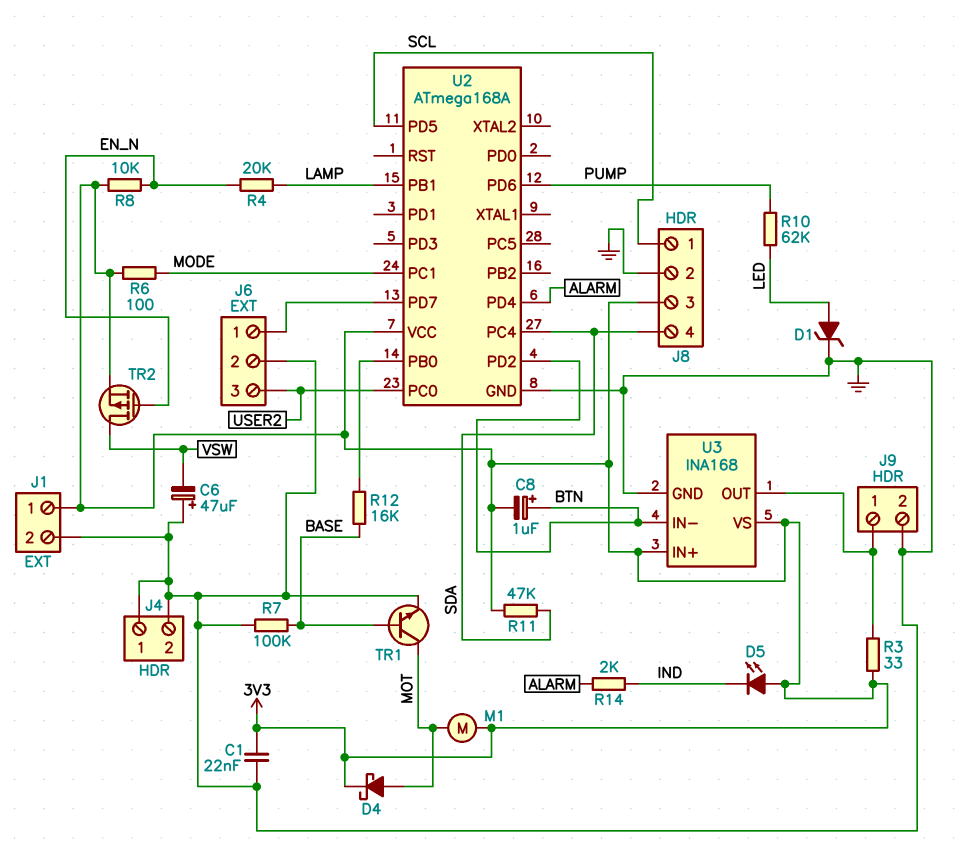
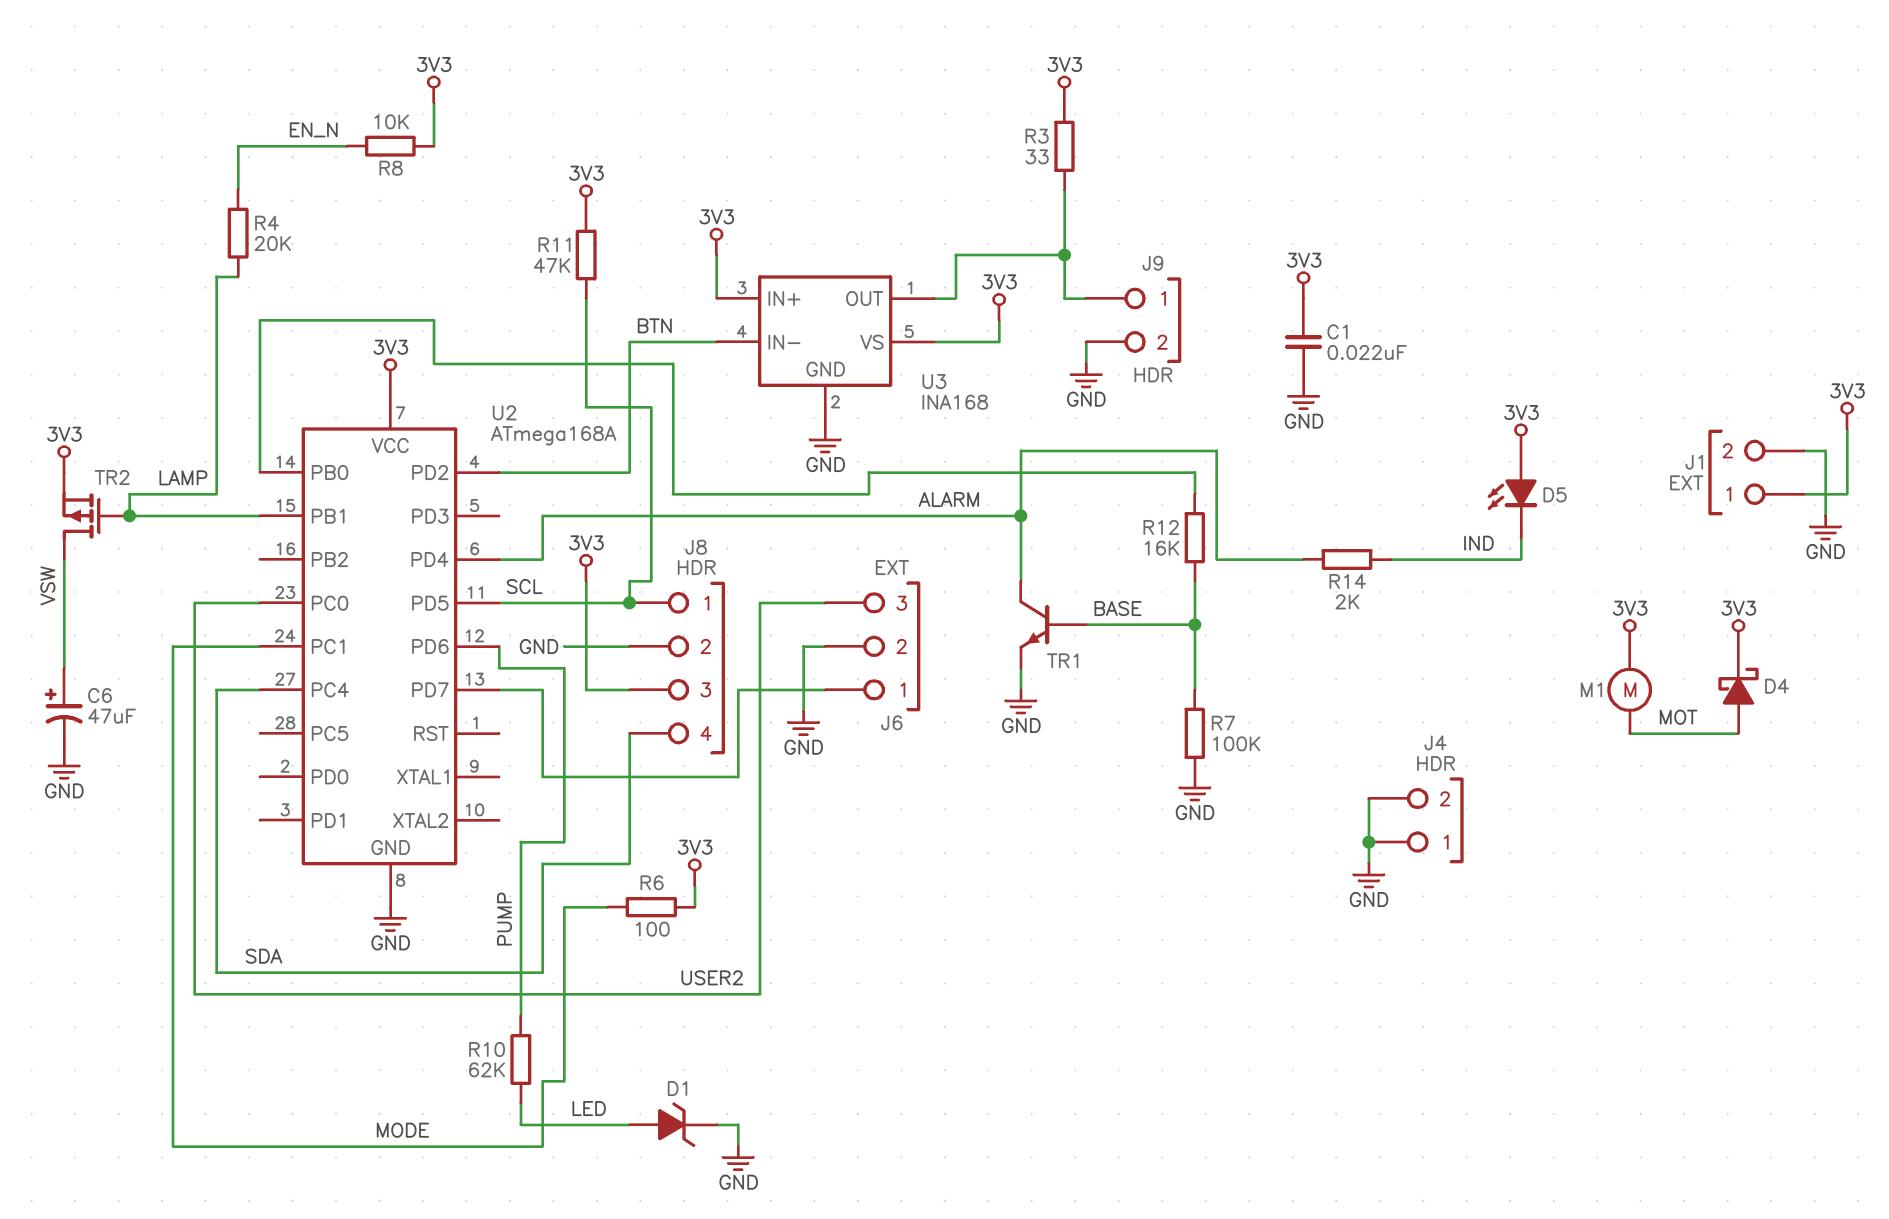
C6: 47uF (plus GND, minus VSW) -> 47uF (plus VSW, minus GND)
C8: 1uF (plus BTN, minus 3V3) -> none
R11: 47k (3V3, SDA) -> 47k (3V3, SCL)
TR1: NPN (B BASE, C MOT, E GND) -> NPN (B BASE, C ALARM, E GND)
TR2: PMOS (G EN_N, D VSW, S 3V3) -> PMOS (G LAMP, D VSW, S 3V3)

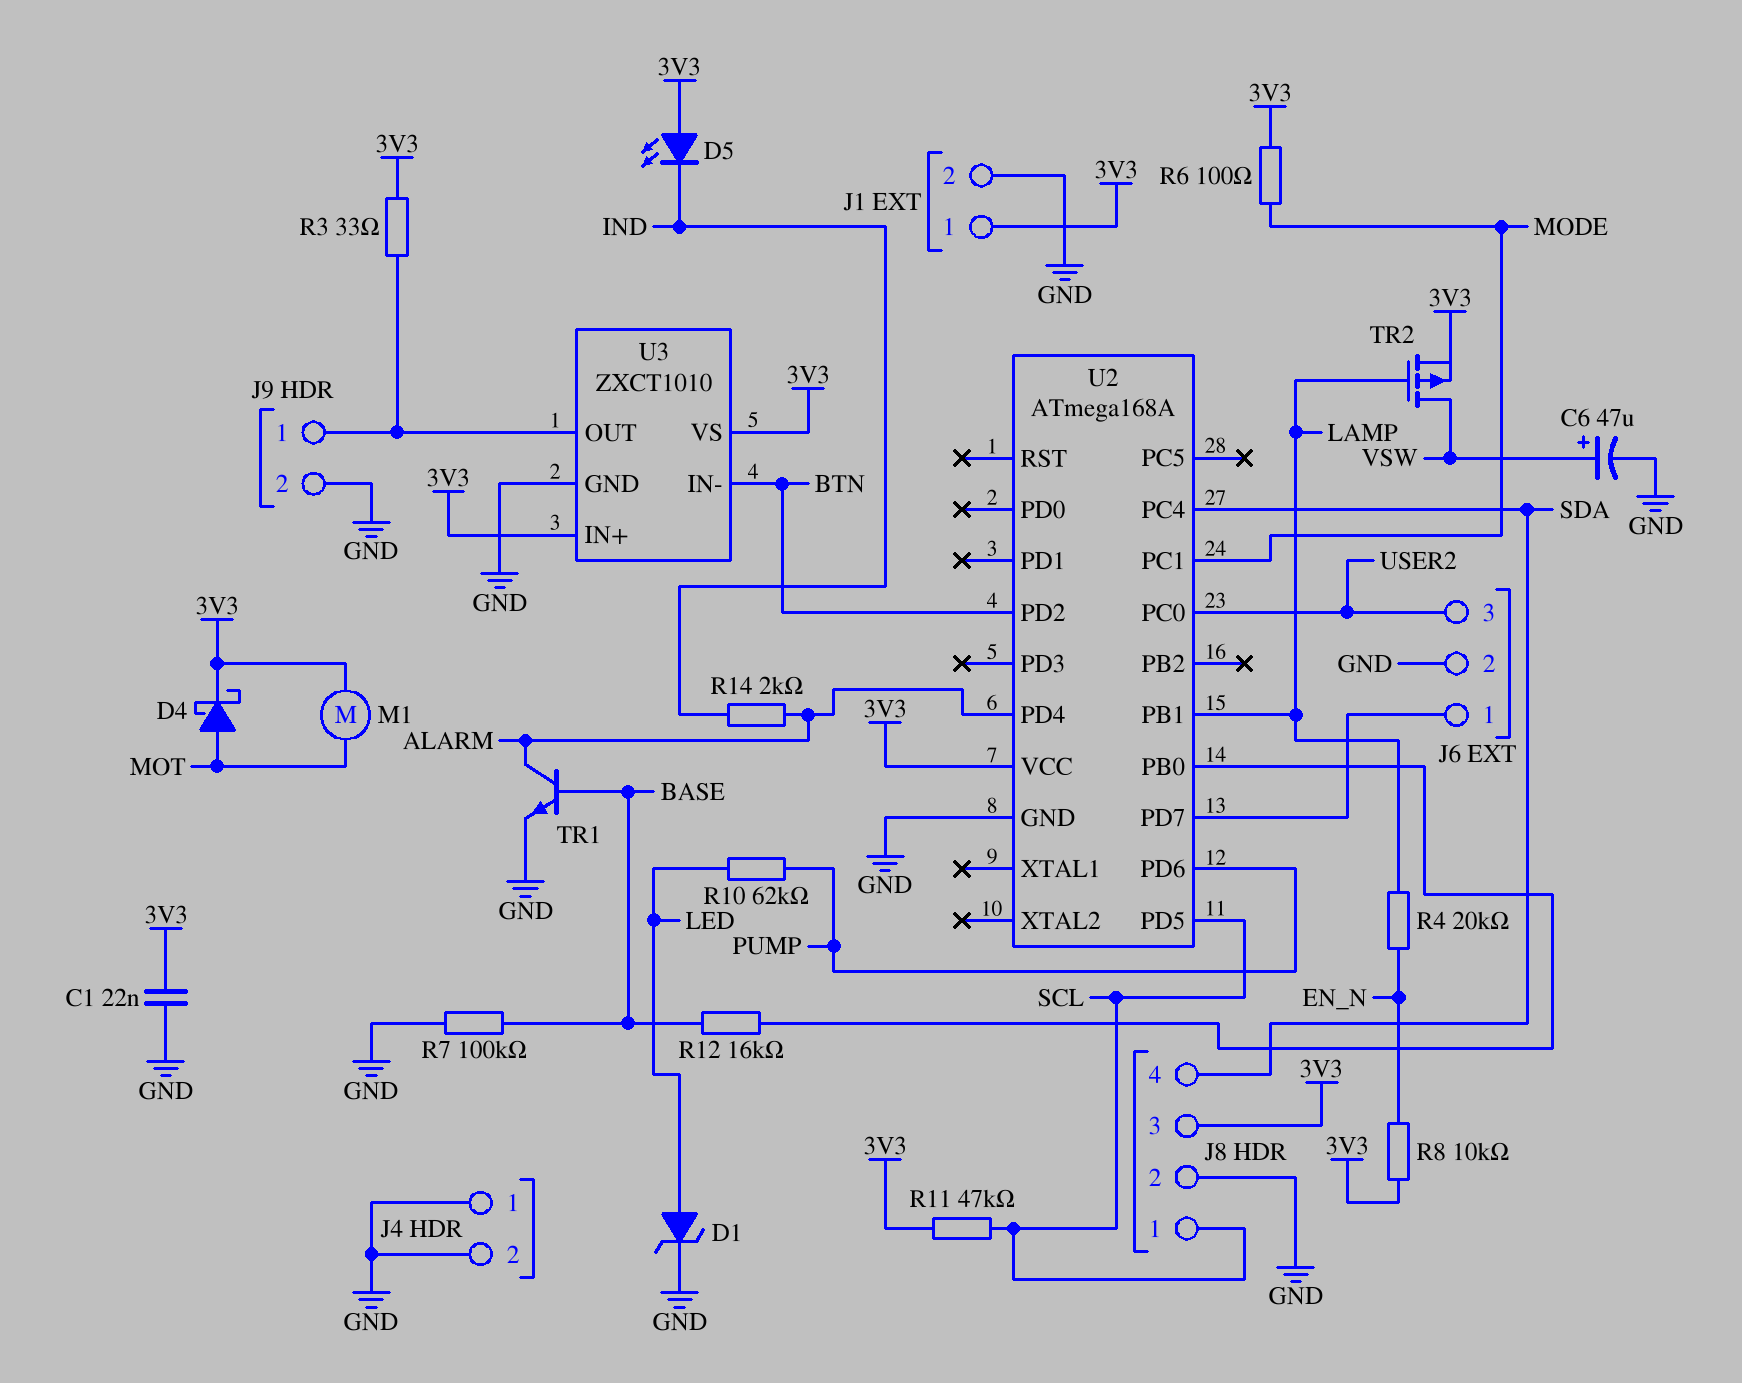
U3: INA168 -> ZXCT1010

